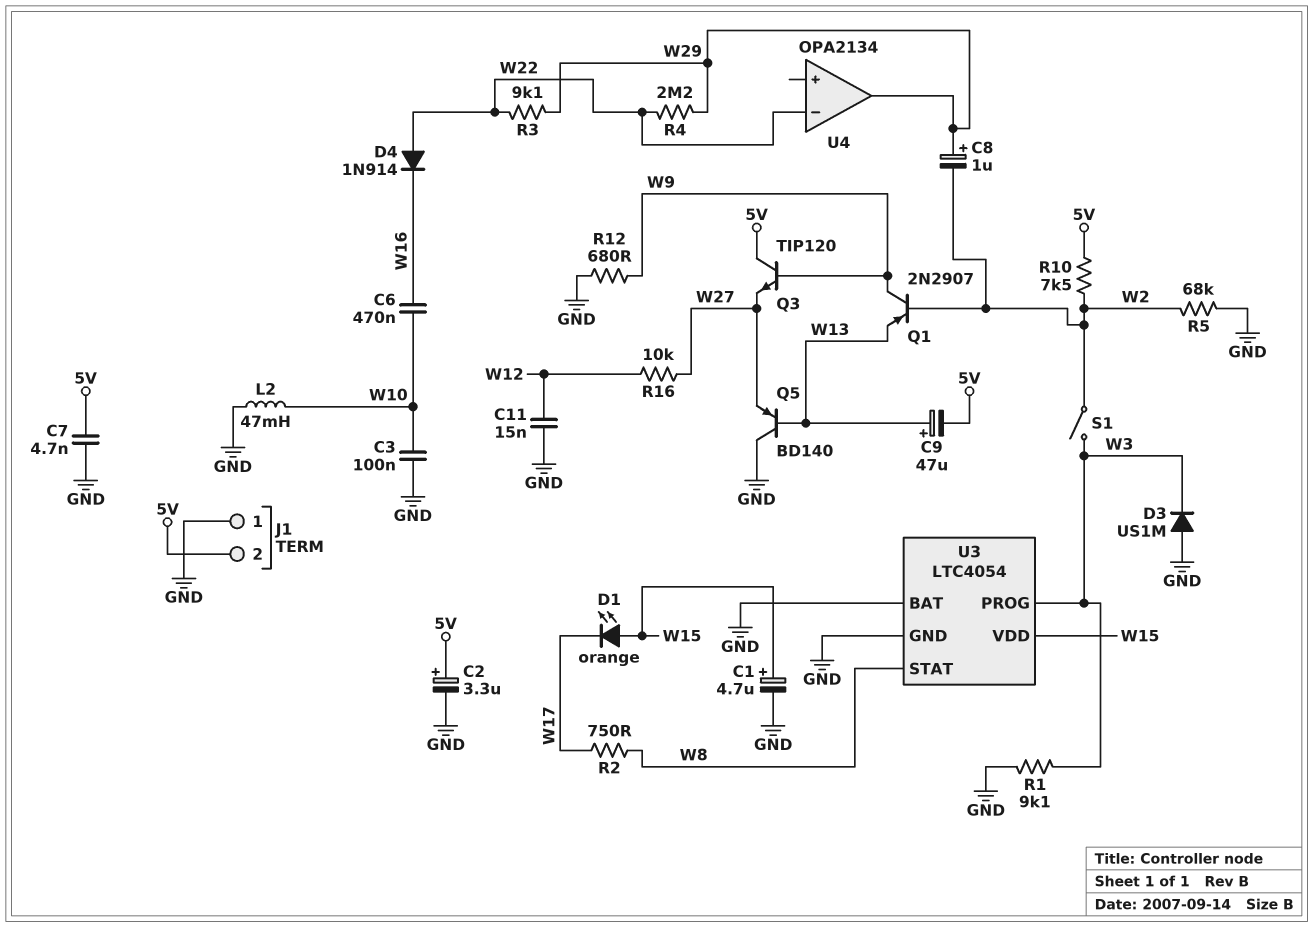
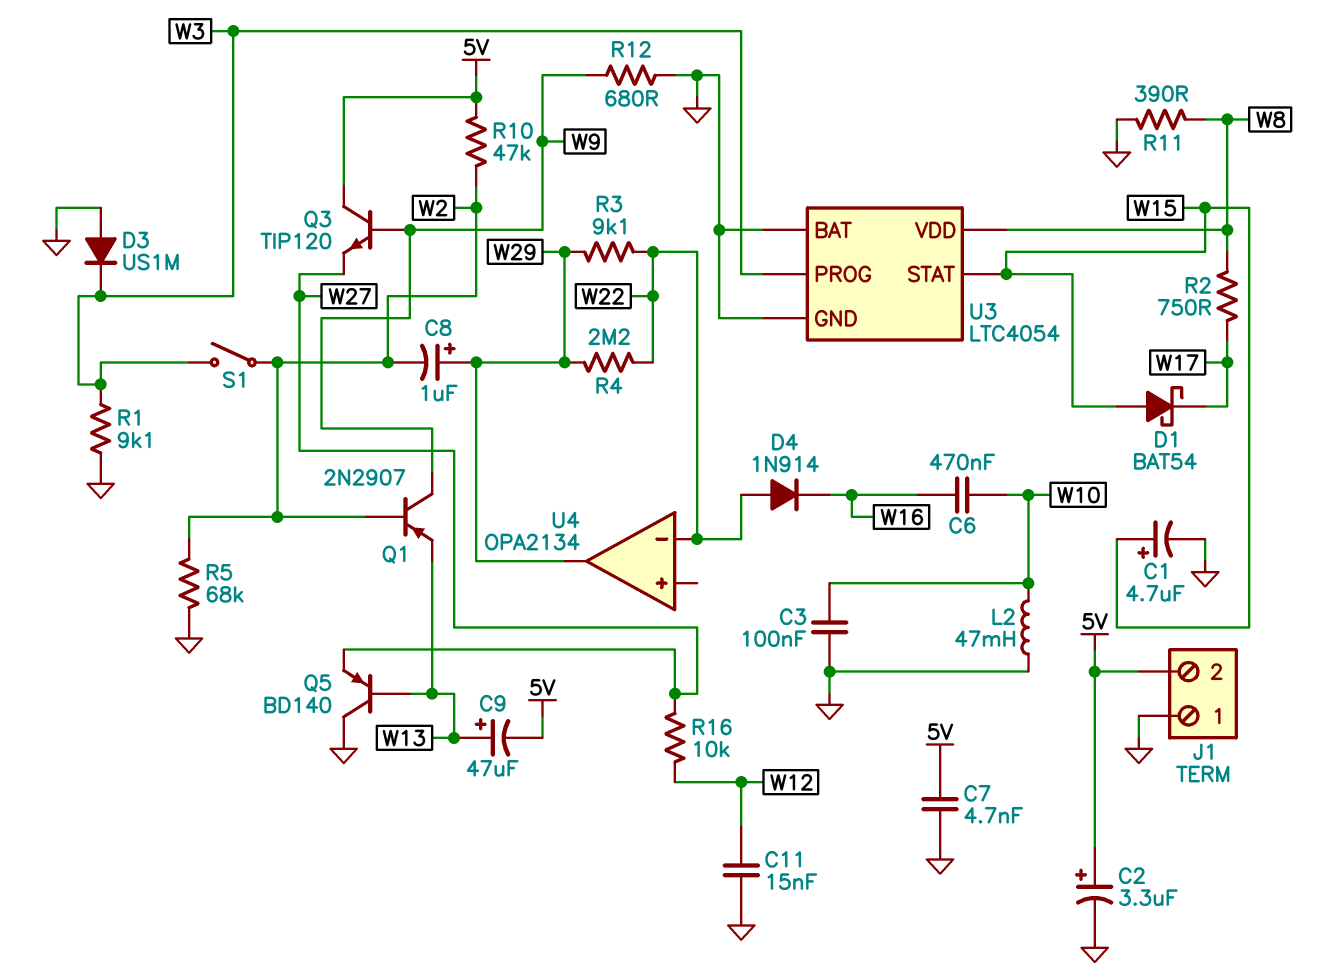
D1: LED orange (A W15, K W17) -> schottky BAT54 (A W15, K W17)
R10: 7.5k (5V, W2) -> 47k (5V, W2)
R11: none -> 390 (GND, W8)
U3 pin STAT: W8 -> W15
U3 pin VDD: W15 -> W8

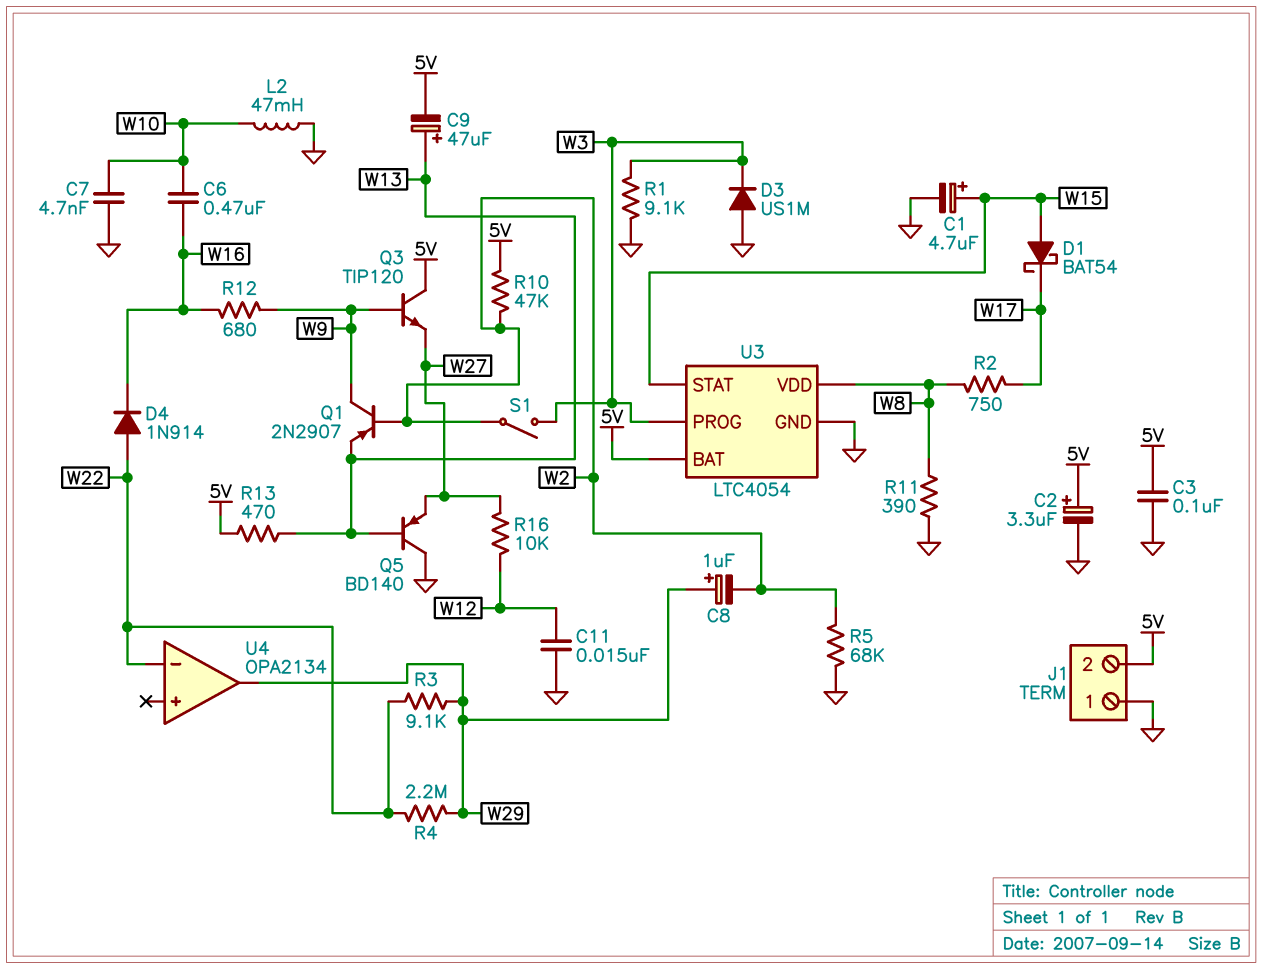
C3: 100nF (GND, W10) -> 100nF (5V, GND)
C7: 4.7nF (5V, GND) -> 4.7nF (GND, W10)
R12: 680 (GND, W9) -> 680 (W9, W16)
R13: none -> 470 (5V, W13)
U3 pin BAT: GND -> 5V

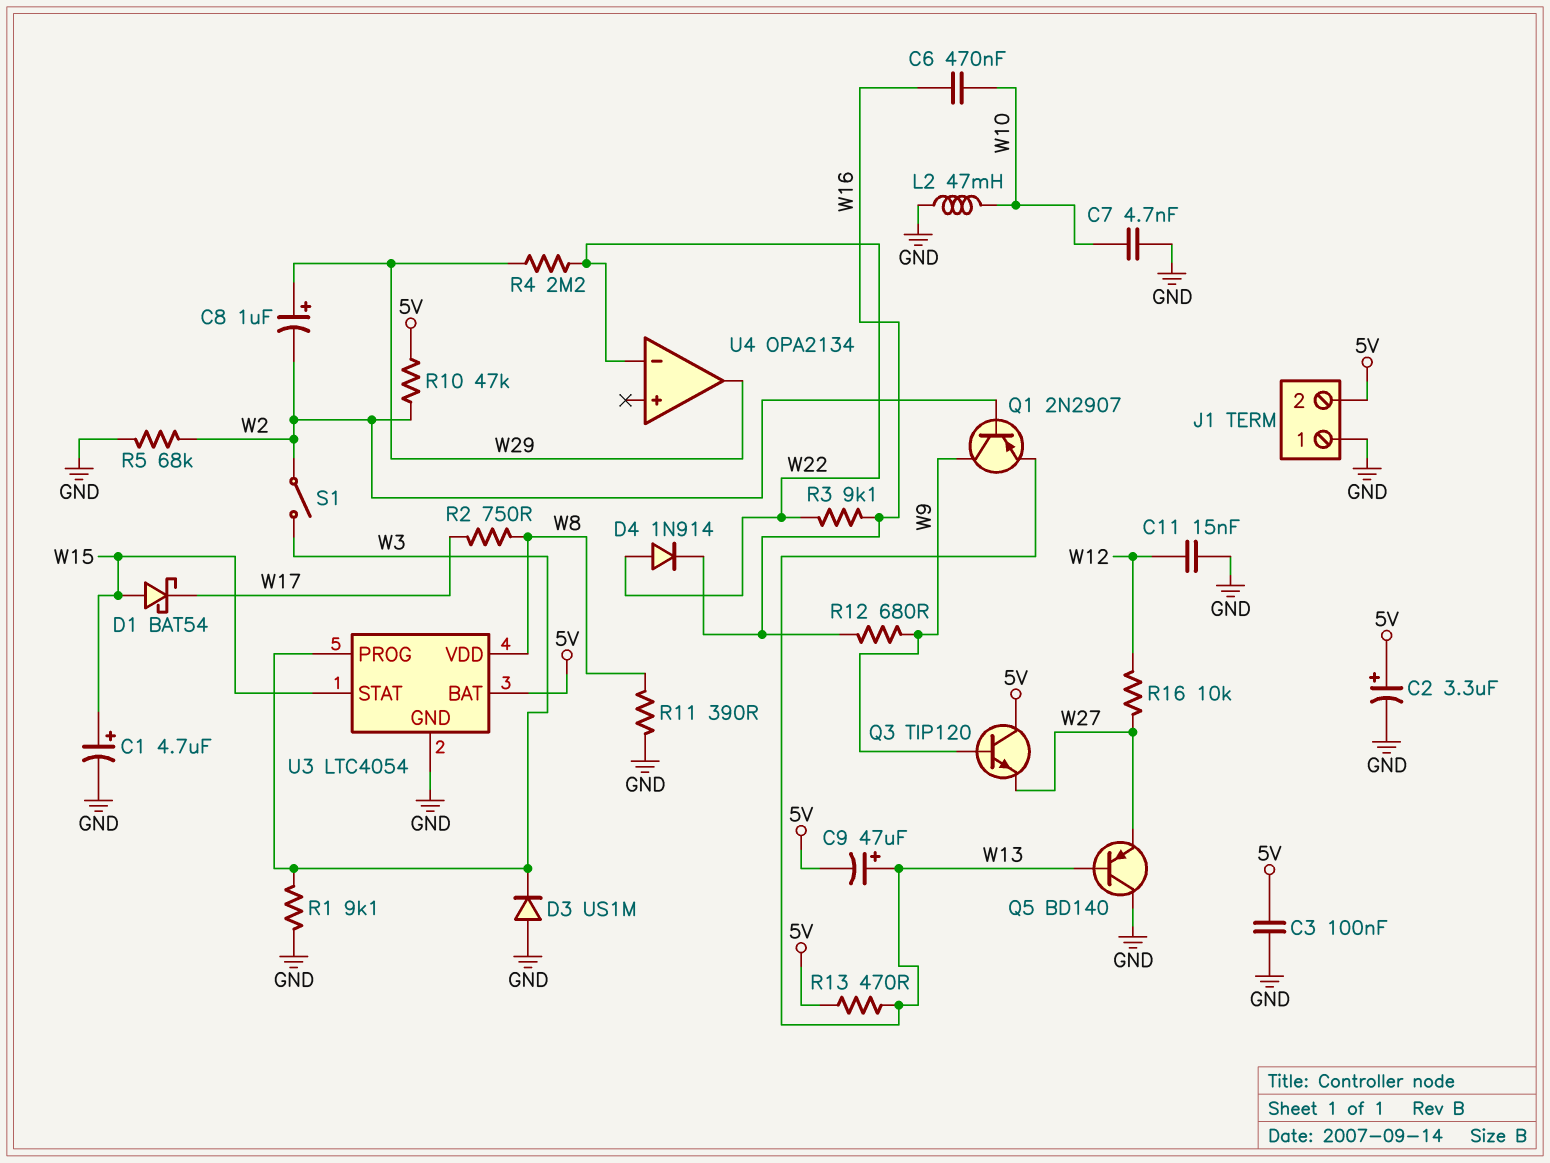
R3: 9.1k (W22, W29) -> 9.1k (W16, W22)

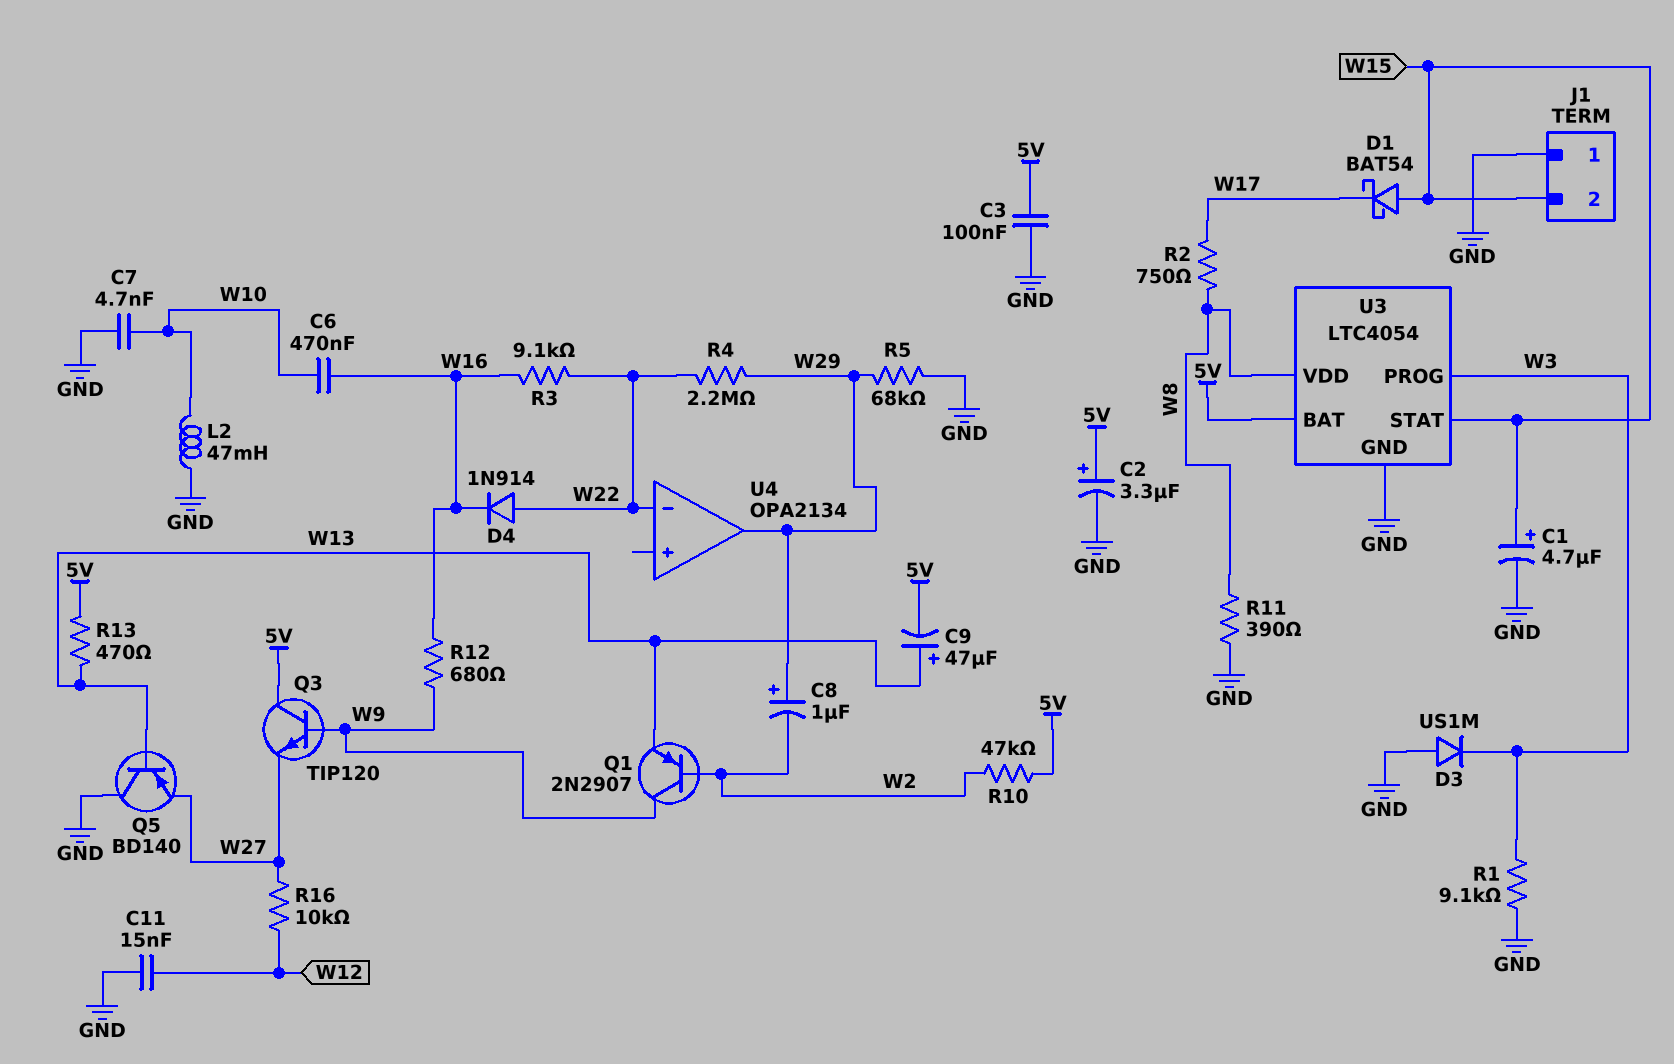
J1 pin 2: 5V -> W15
R5: 68k (GND, W2) -> 68k (GND, W29)
S1: switch (W2, W3) -> none

